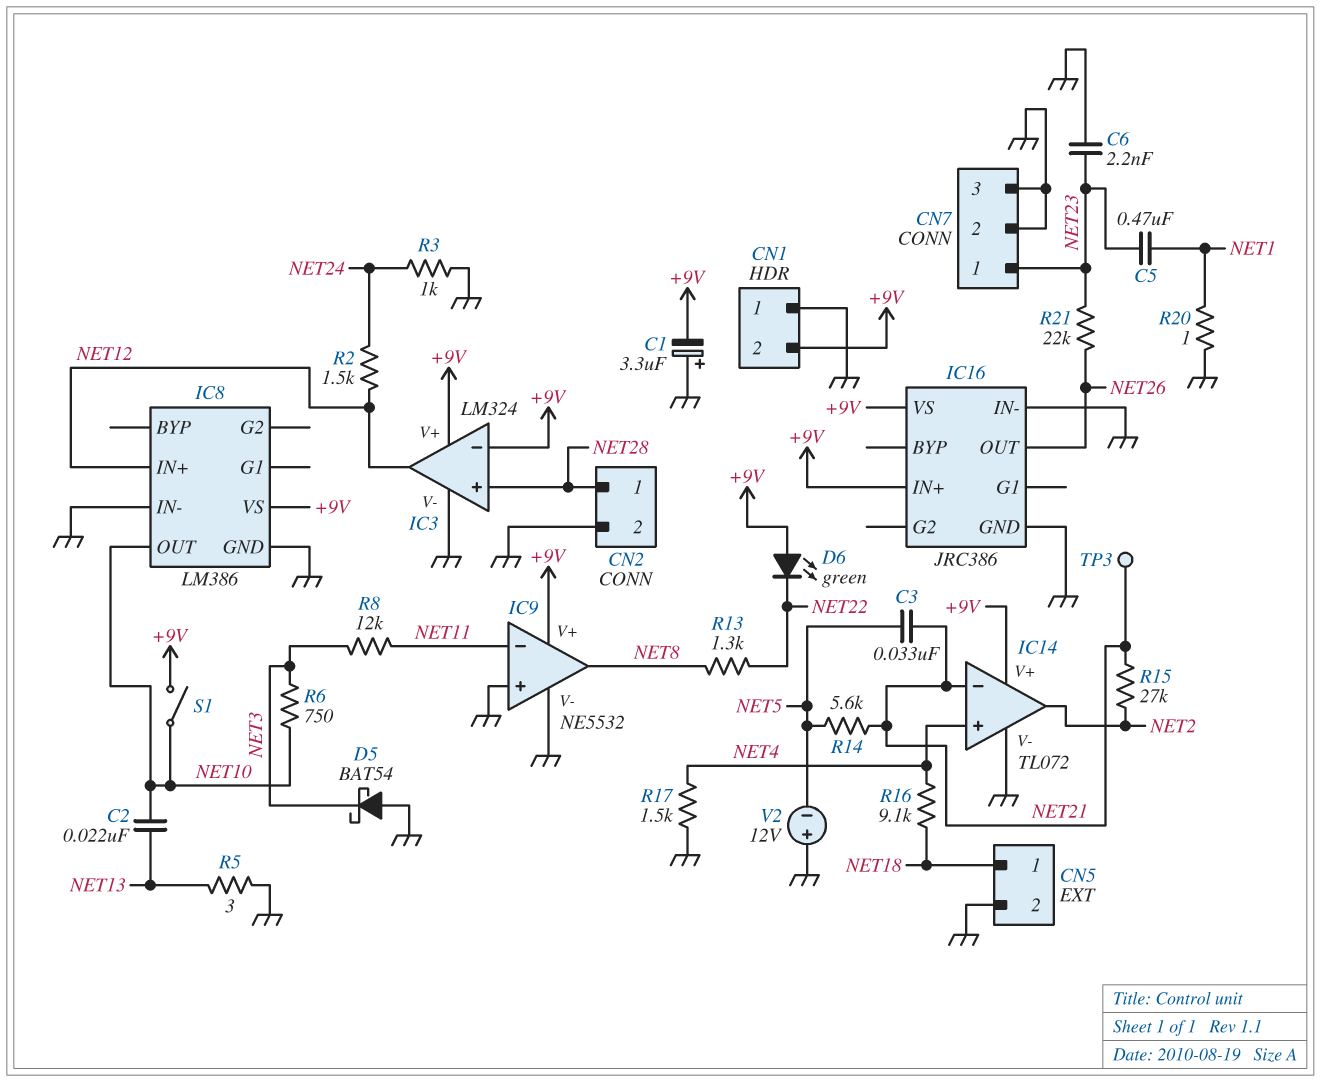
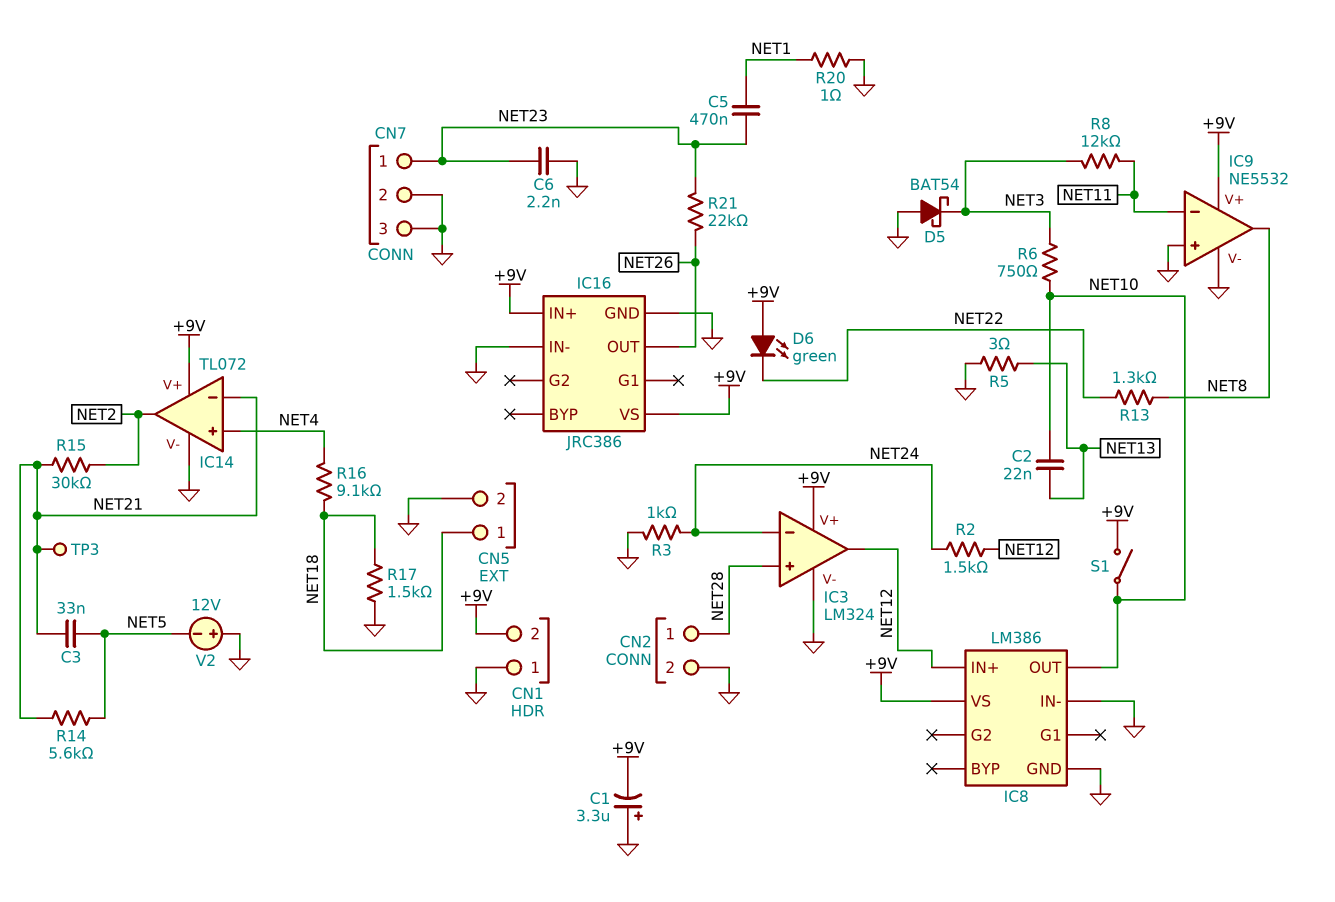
IC3 pin in-: +9V -> NET24
R15: 27k (NET2, NET21) -> 30k (NET2, NET21)
R17: 1.5k (GND, NET4) -> 1.5k (GND, NET18)

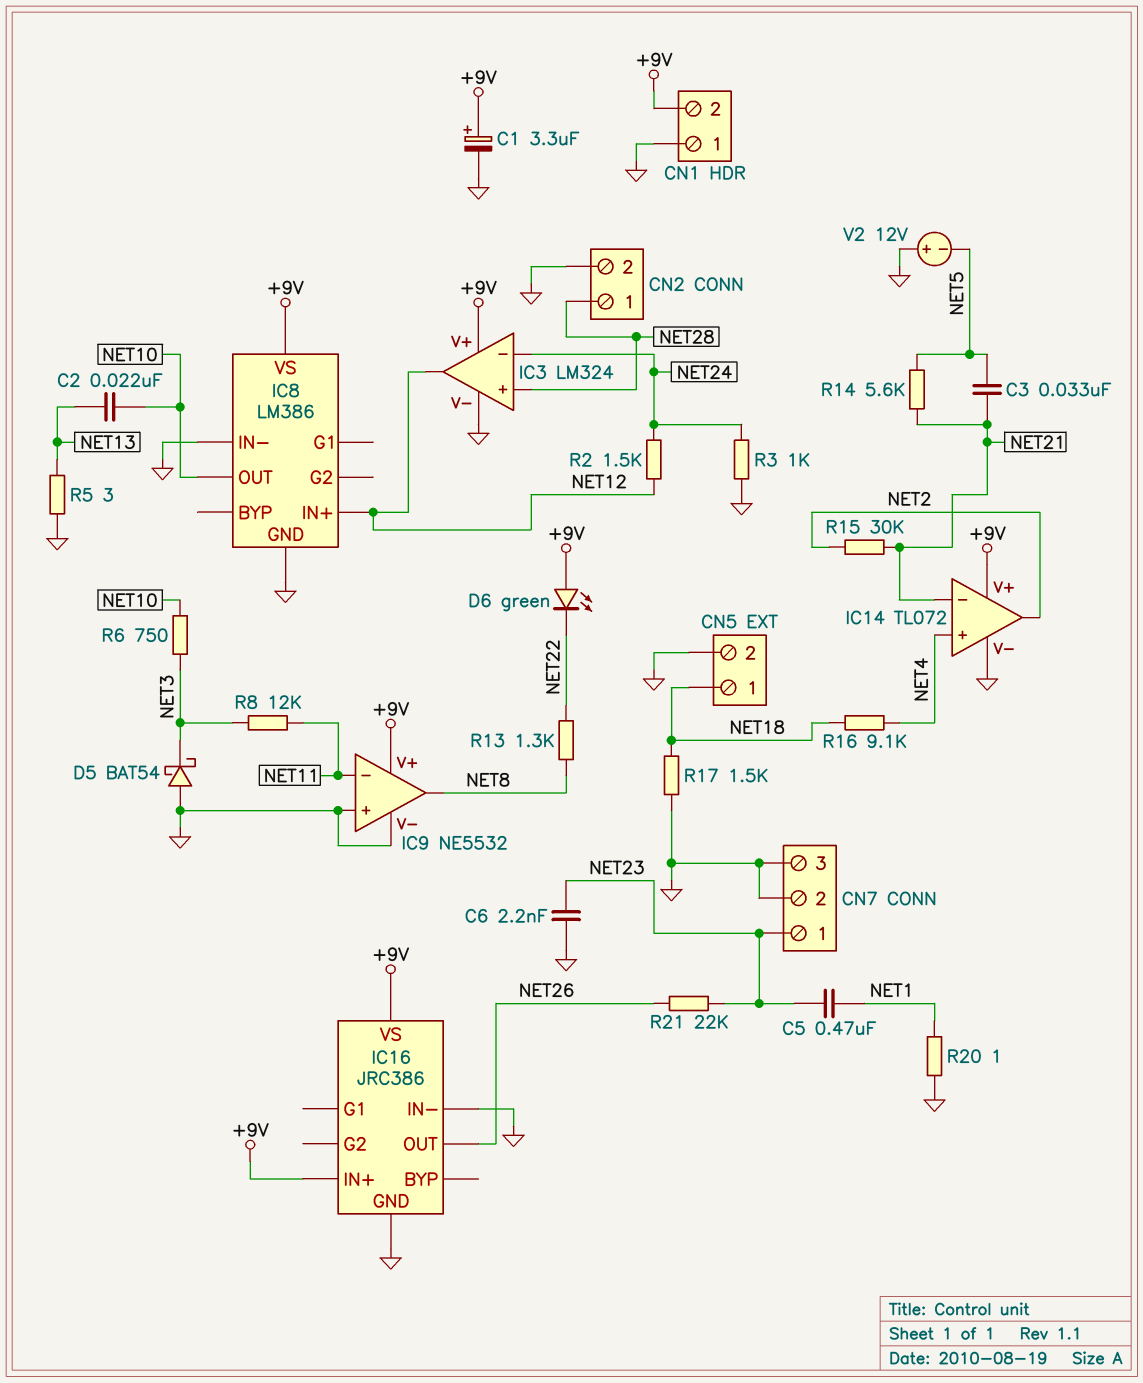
C1: 3.3uF (plus GND, minus +9V) -> 3.3uF (plus +9V, minus GND)
S1: switch (+9V, NET10) -> none
TP3: test point (NET21) -> none

